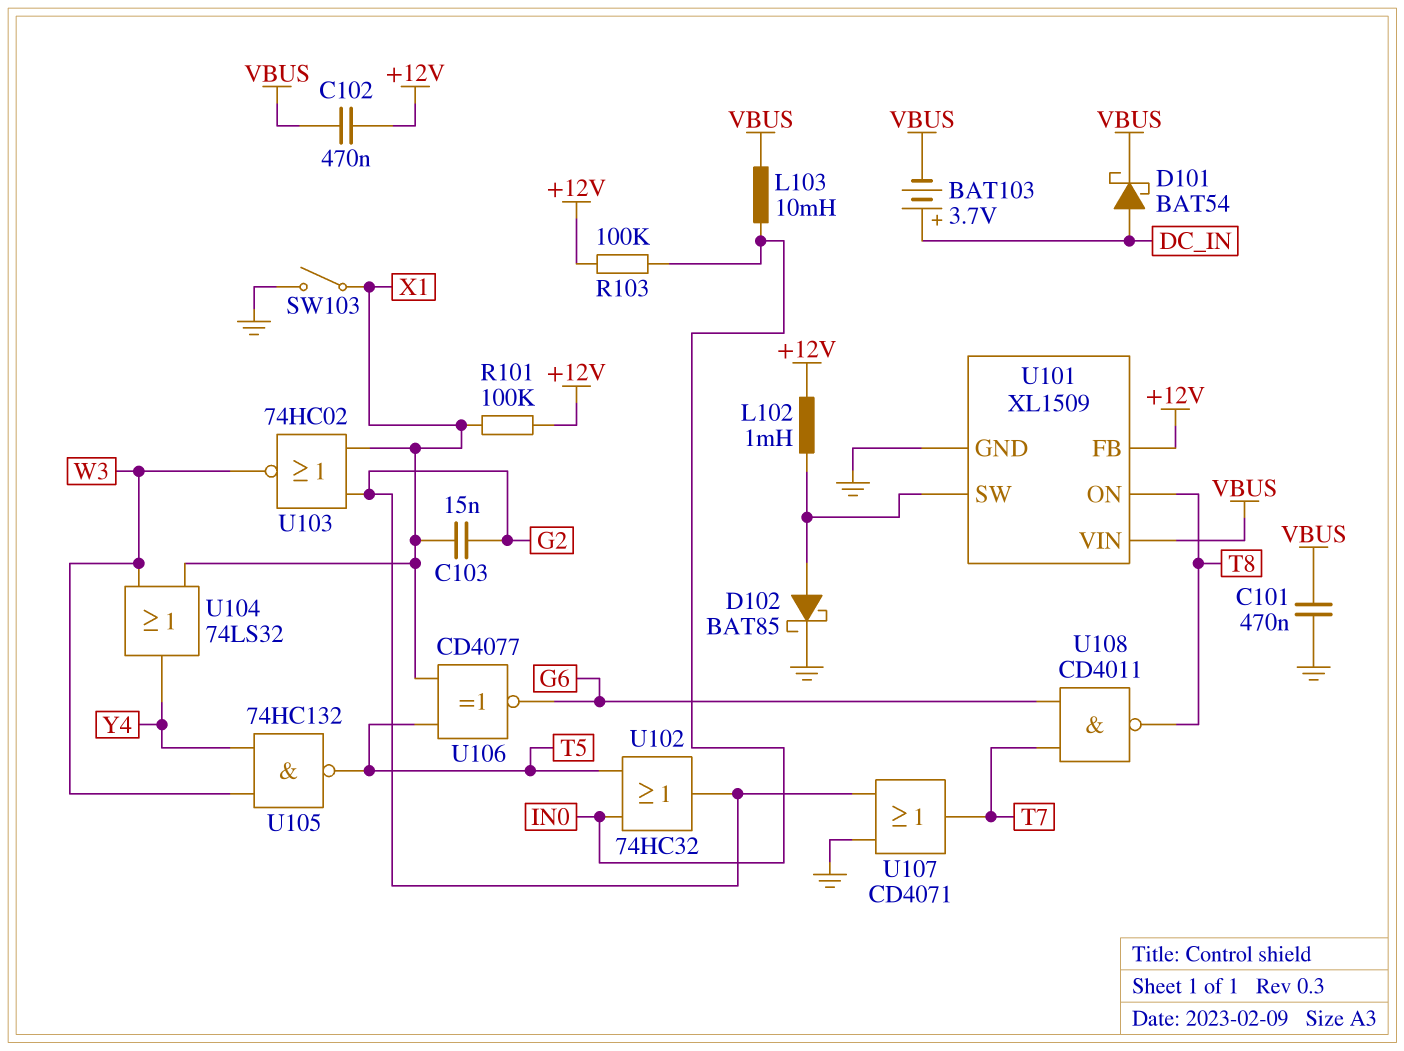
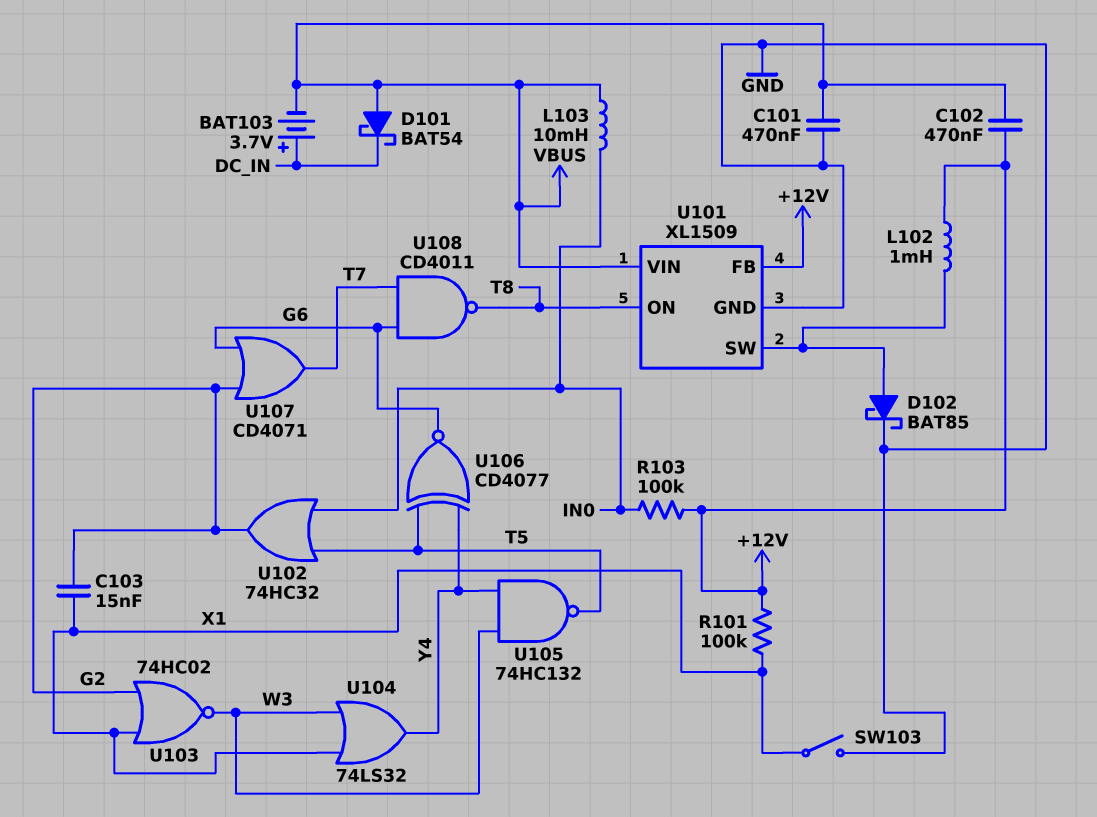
D101: schottky BAT54 (A DC_IN, K VBUS) -> schottky BAT54 (A VBUS, K DC_IN)
U106: XNOR CD4077 (in T5, in X1, out G6) -> XNOR CD4077 (in T5, in Y4, out G6)
U107: OR CD4071 (in G2, in GND, out T7) -> OR CD4071 (in G2, in G6, out T7)

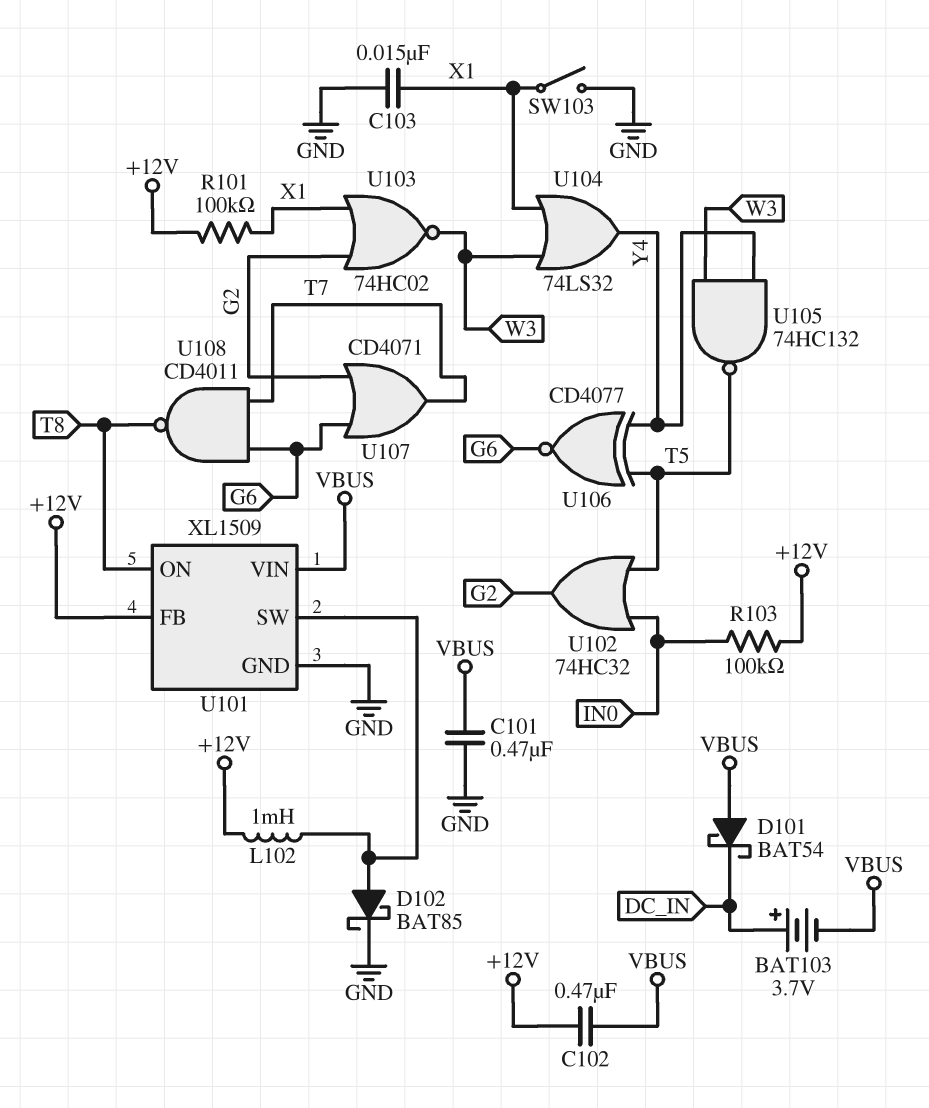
C103: 15nF (G2, X1) -> 15nF (GND, X1)
L103: 10mH (IN0, VBUS) -> none

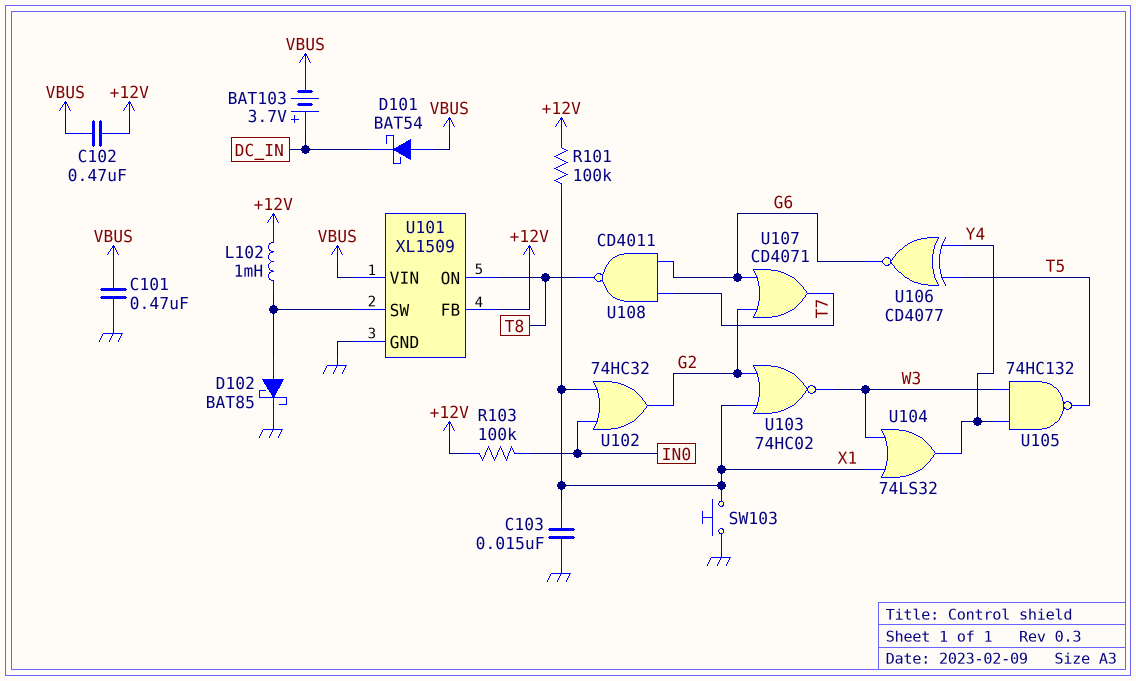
SW103: switch (GND, X1) -> button (GND, X1)
U102: OR 74HC32 (in IN0, in T5, out G2) -> OR 74HC32 (in IN0, in X1, out G2)

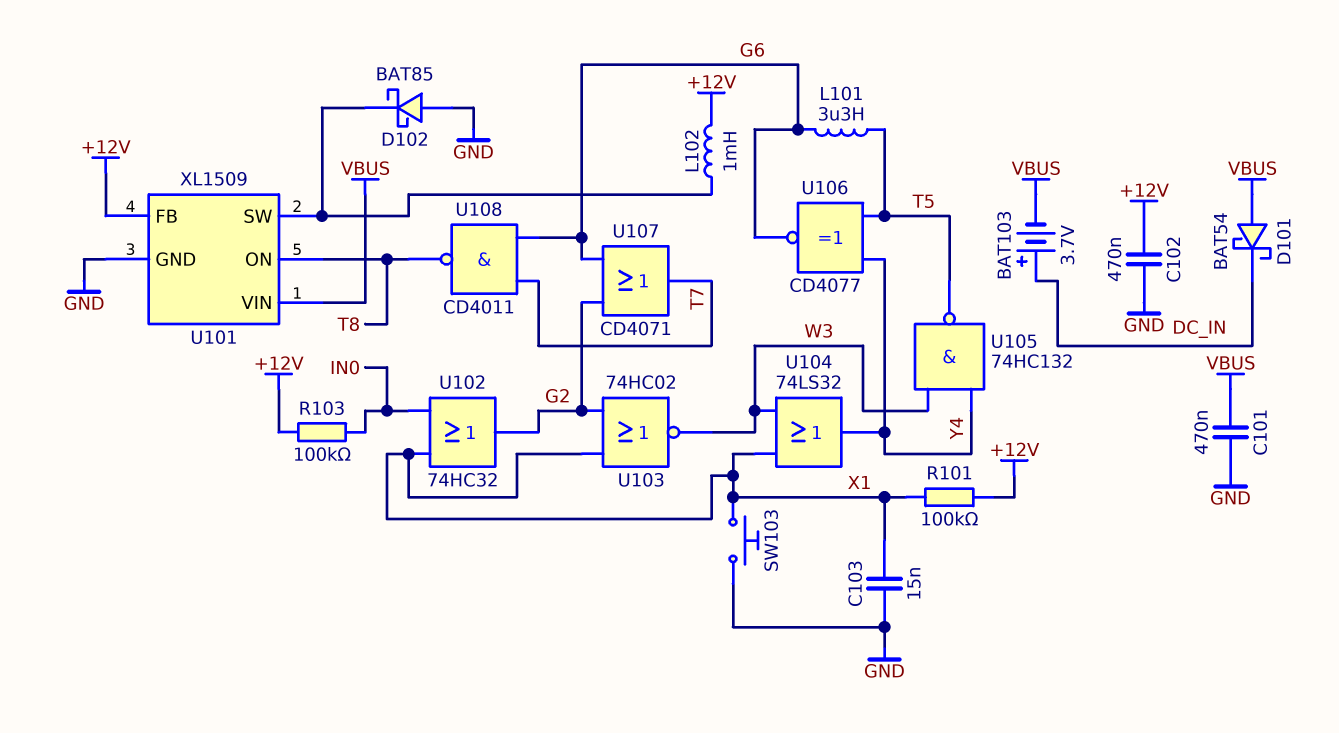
C102: 470nF (+12V, VBUS) -> 470nF (+12V, GND)
D102: schottky BAT85 (A U101/SW, K GND) -> schottky BAT85 (A GND, K U101/SW)
L101: none -> 3.3uH (G6, T5)

